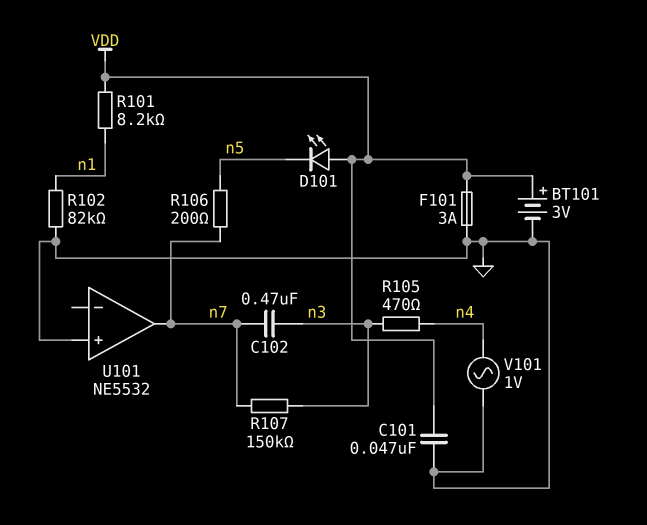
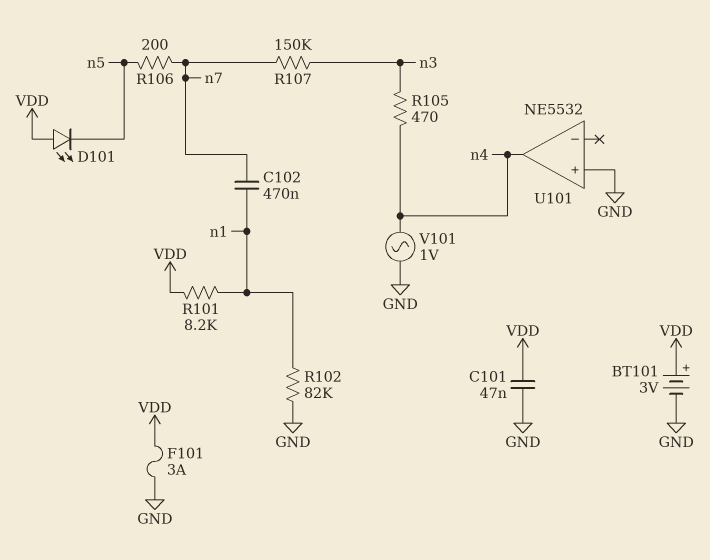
C102: 470nF (n3, n7) -> 470nF (n1, n7)
U101 pin out: n7 -> n4

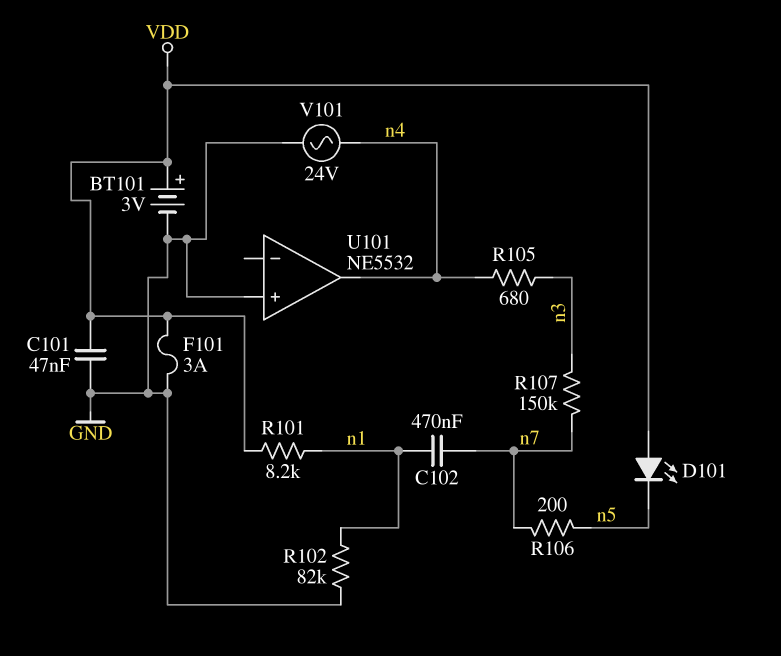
R105: 470 (n3, n4) -> 680 (n3, n4)
V101: AC 1V (GND, n4) -> AC 24V (GND, n4)

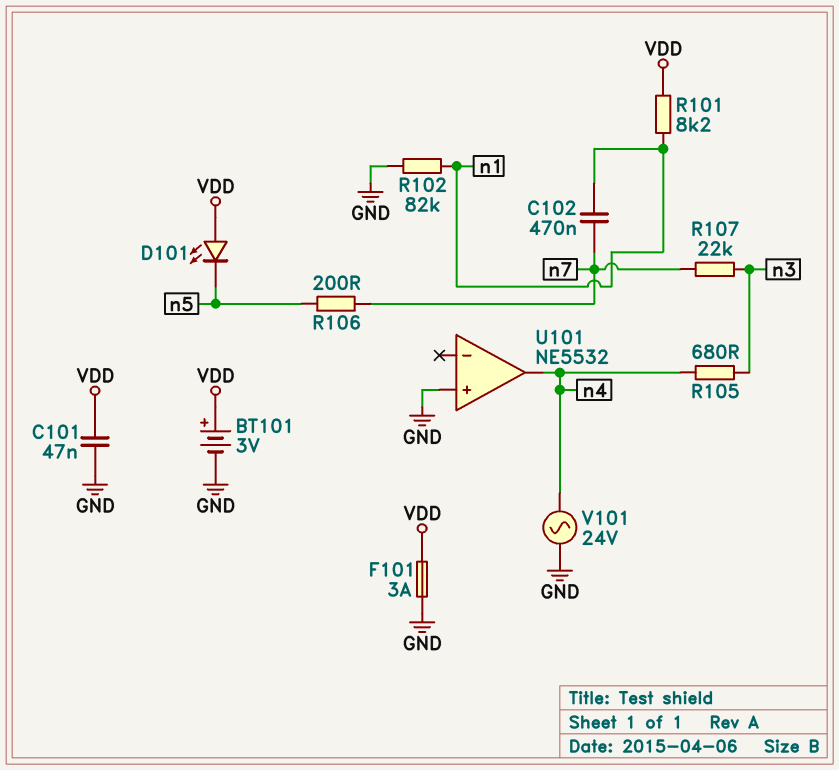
R107: 150k (n3, n7) -> 22k (n3, n7)

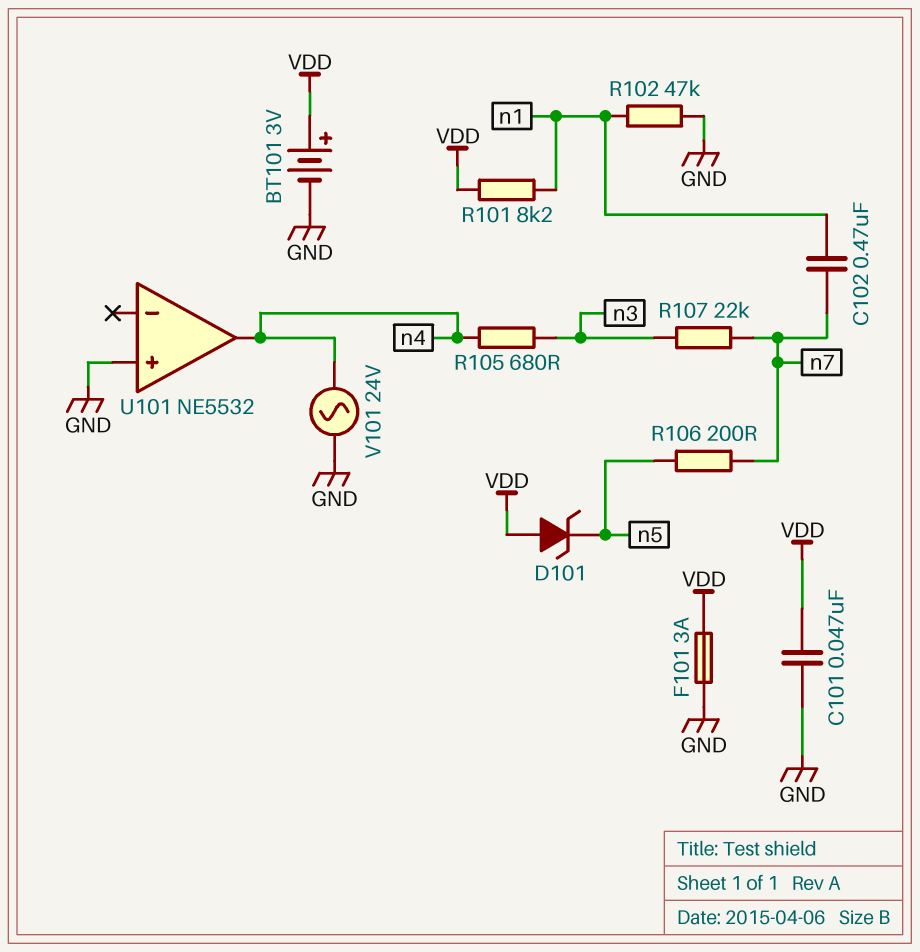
D101: LED (A VDD, K n5) -> zener (A VDD, K n5)
R102: 82k (GND, n1) -> 47k (GND, n1)

